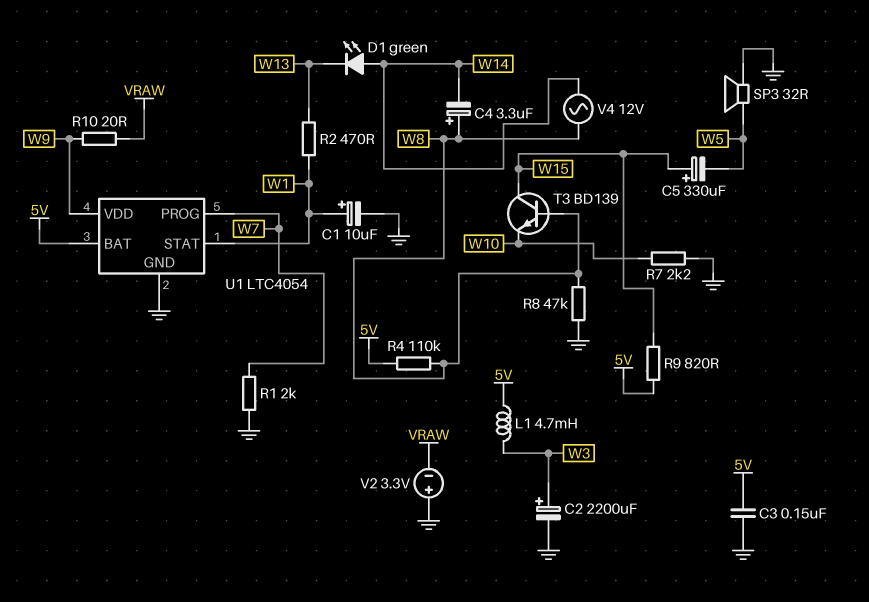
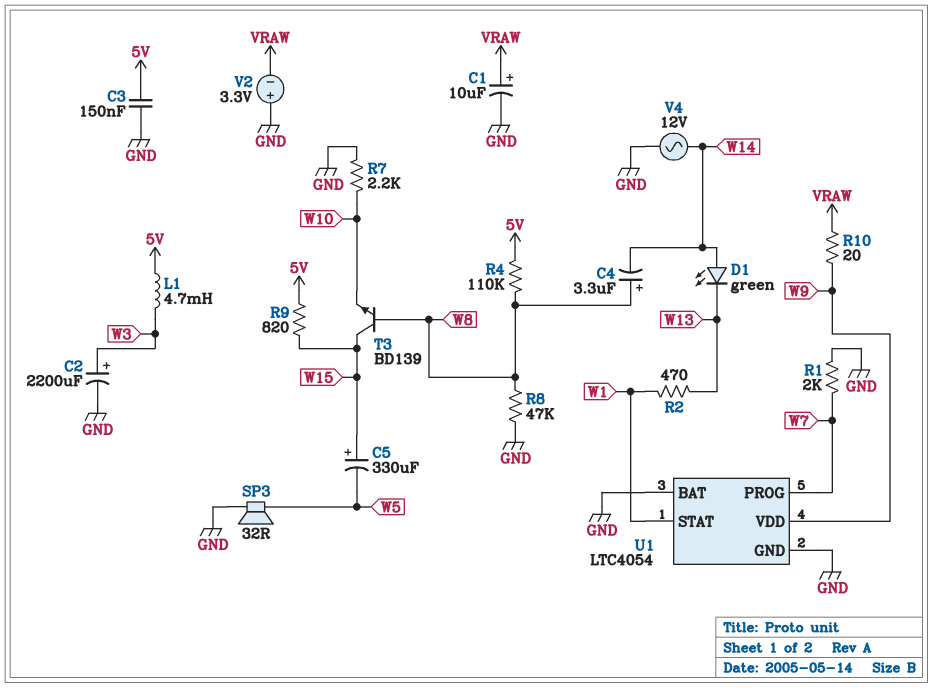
C1: 10uF (plus W1, minus GND) -> 10uF (plus VRAW, minus GND)
U1 pin BAT: 5V -> GND
V4: AC 12V (W8, W14) -> AC 12V (GND, W14)

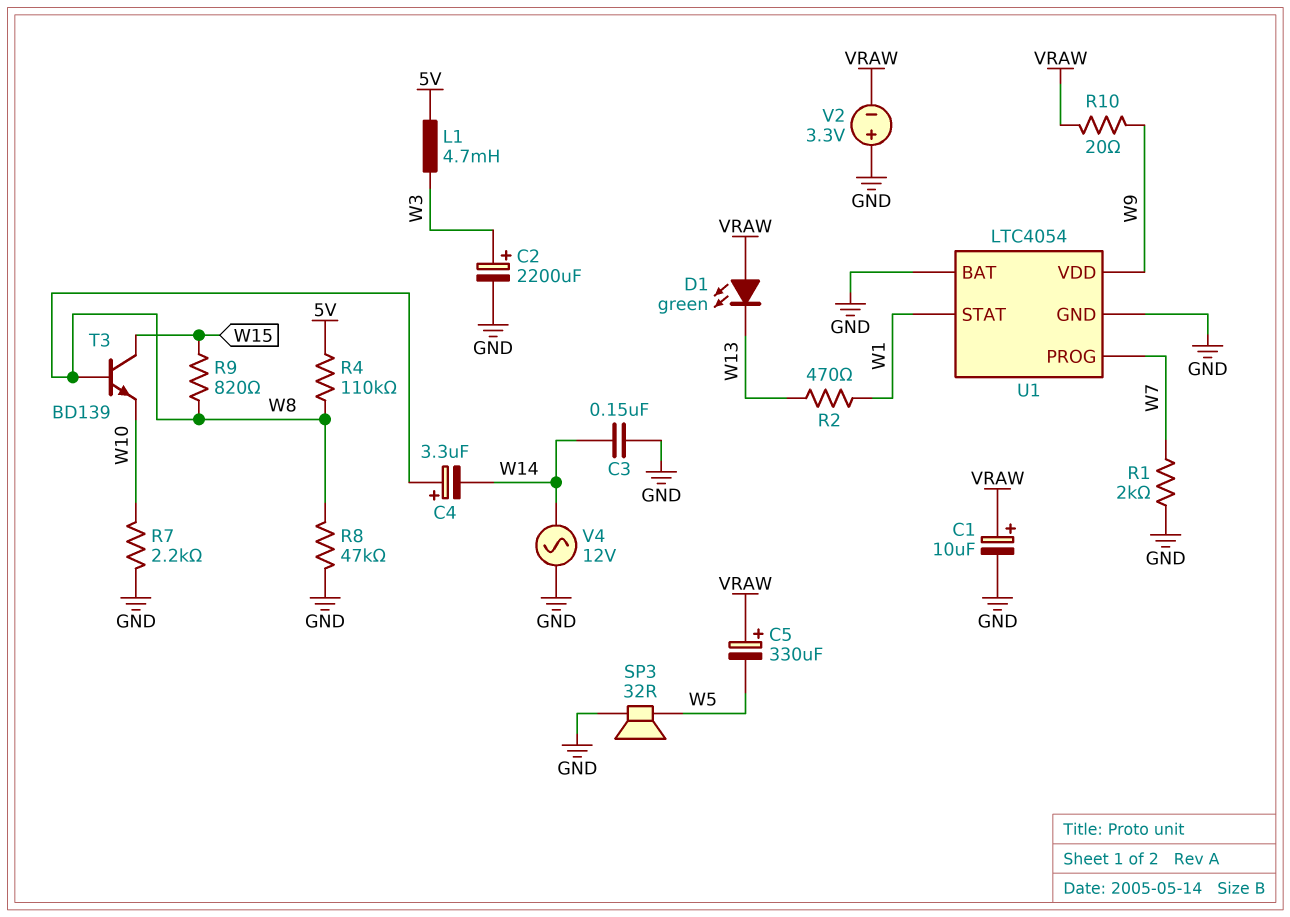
C3: 150nF (5V, GND) -> 150nF (GND, W14)
C5: 330uF (plus W15, minus W5) -> 330uF (plus VRAW, minus W5)
D1: LED green (A W14, K W13) -> LED green (A VRAW, K W13)
R9: 820 (5V, W15) -> 820 (W8, W15)

